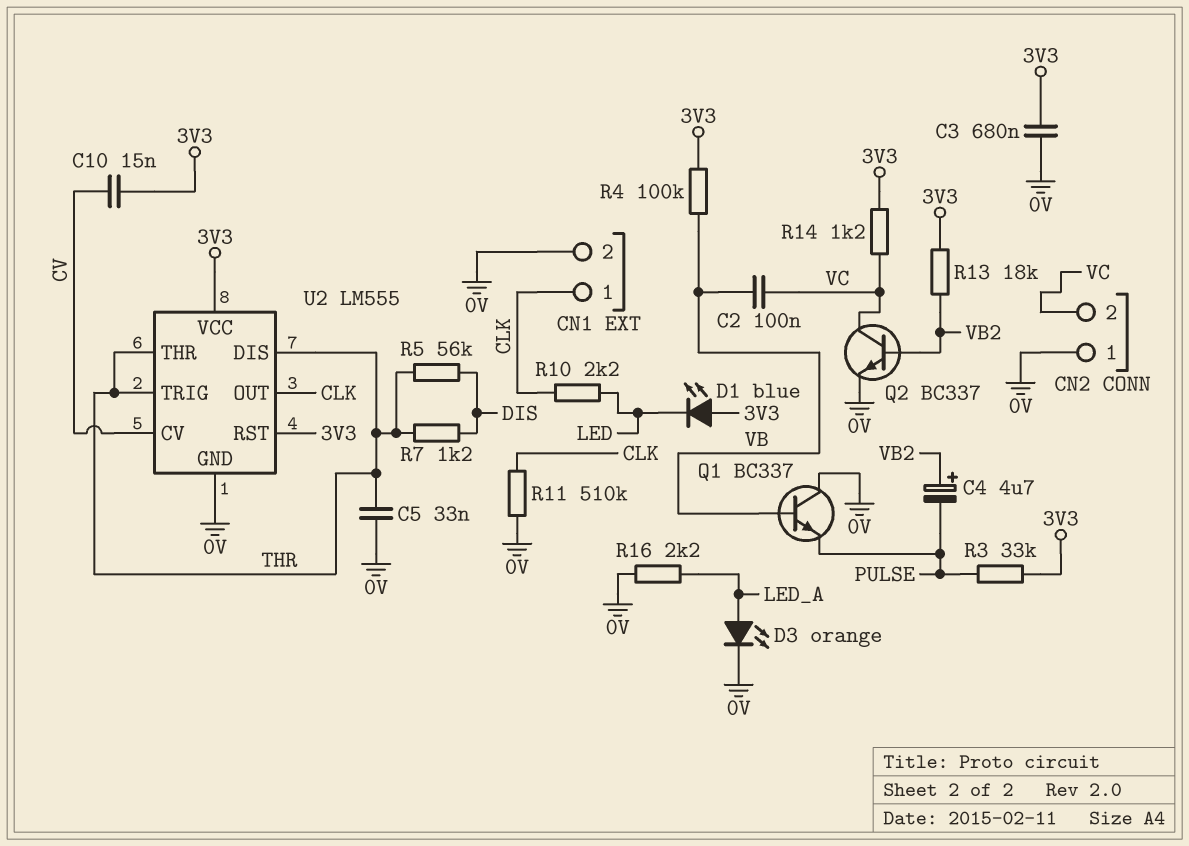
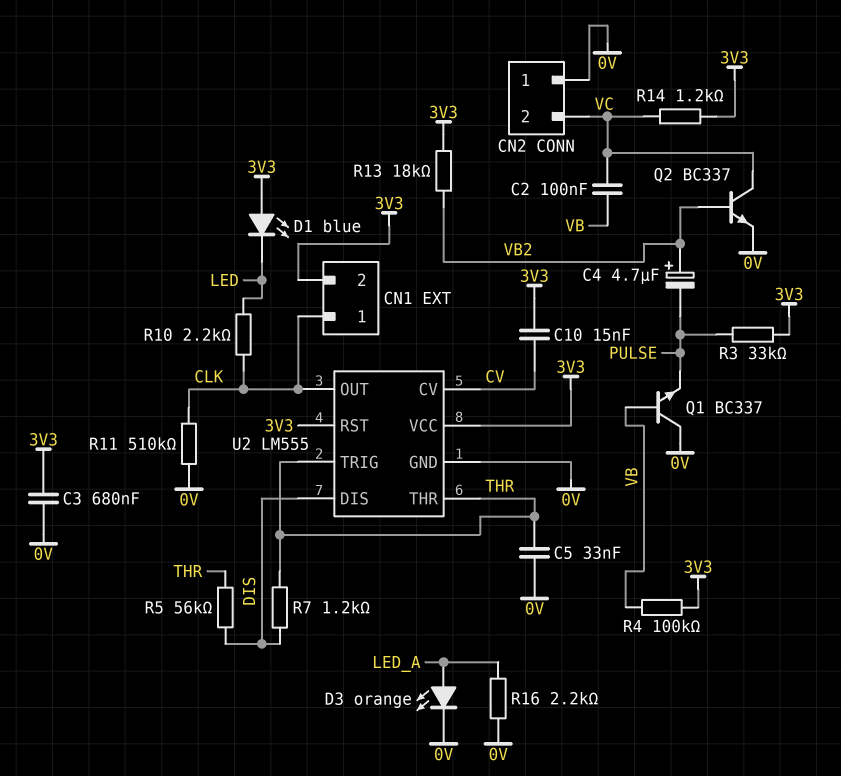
CN1 pin 2: 0V -> 3V3
U2 pin DIS: THR -> DIS

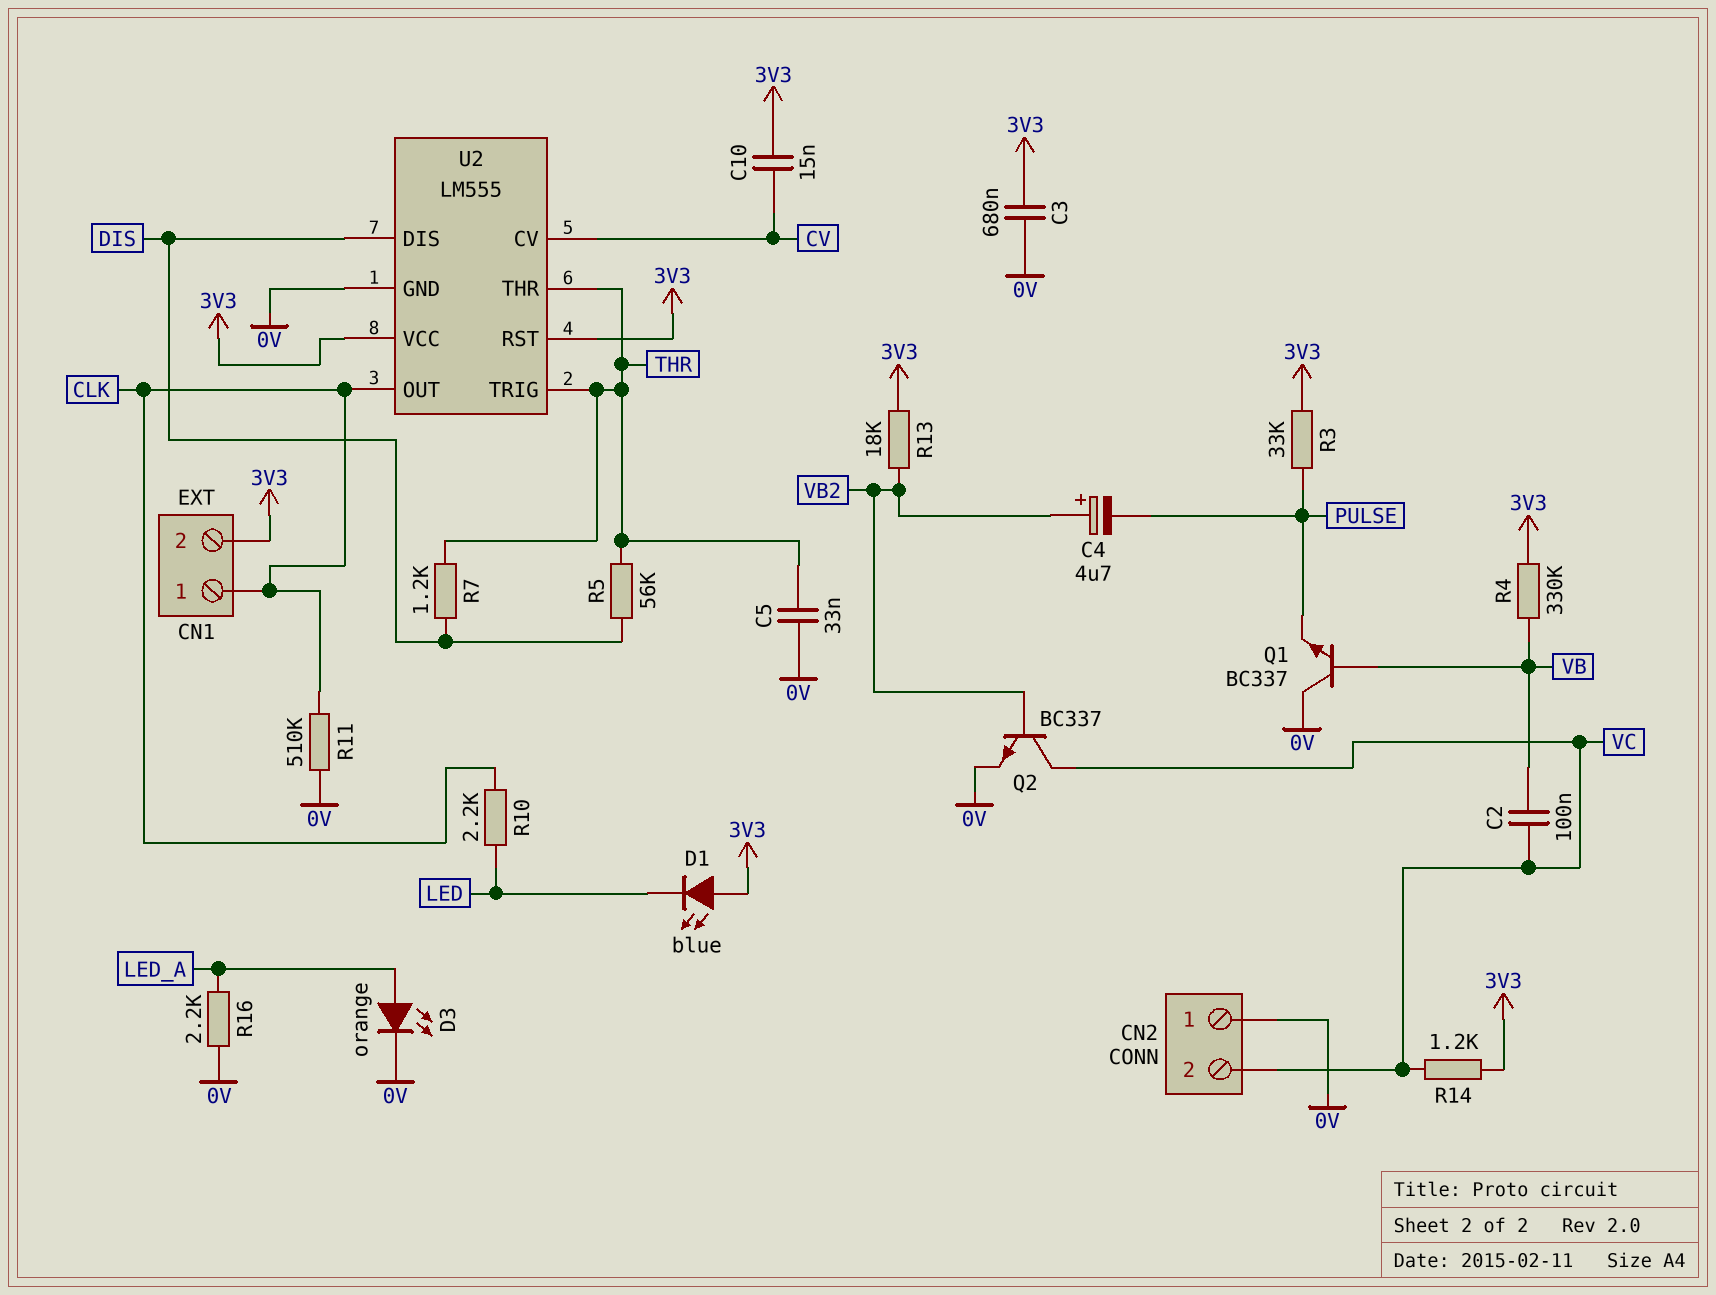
R4: 100k (3V3, VB) -> 330k (3V3, VB)

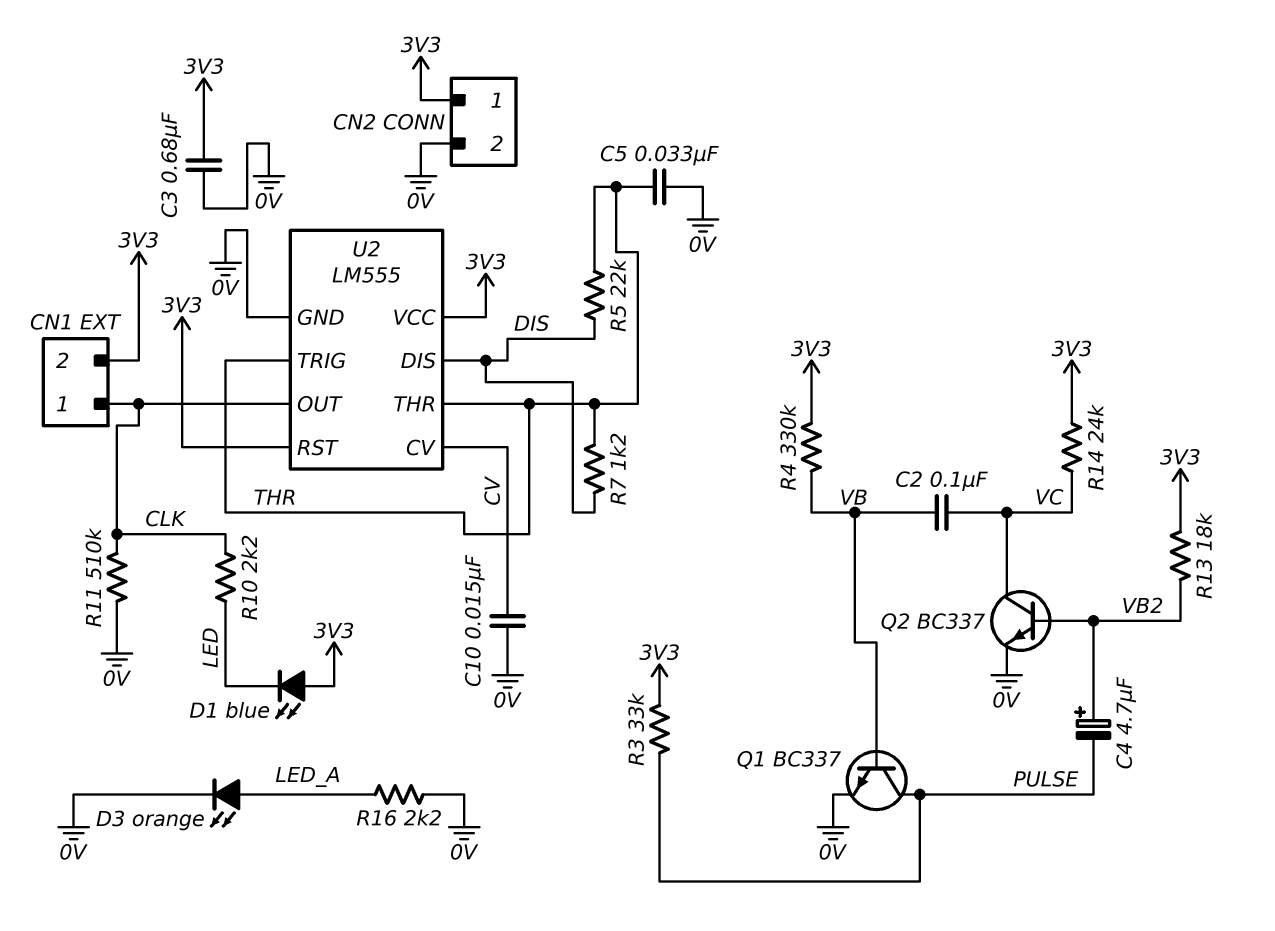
C10: 15nF (3V3, CV) -> 15nF (0V, CV)
CN2 pin 1: 0V -> 3V3
CN2 pin 2: VC -> 0V
Q1: NPN BC337 (B VB, C 0V, E PULSE) -> NPN BC337 (B VB, C PULSE, E 0V)
R5: 56k (DIS, THR) -> 22k (DIS, THR)
R14: 1.2k (3V3, VC) -> 24k (3V3, VC)

